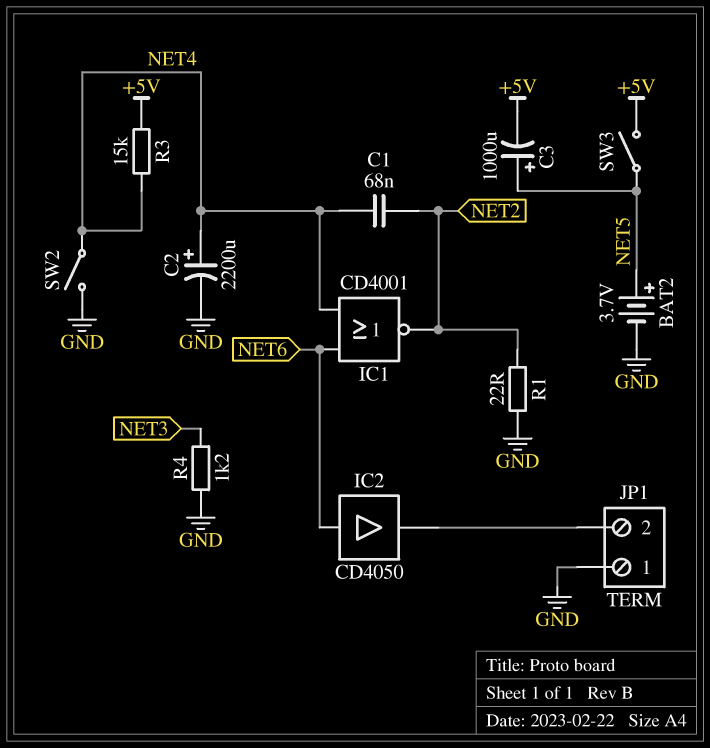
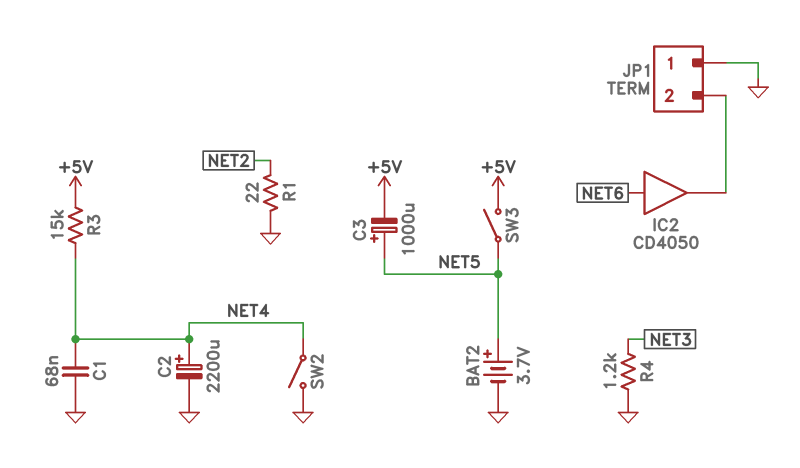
C1: 68nF (NET2, NET4) -> 68nF (GND, NET4)
IC1: NOR CD4001 (in NET4, in NET6, out NET2) -> none

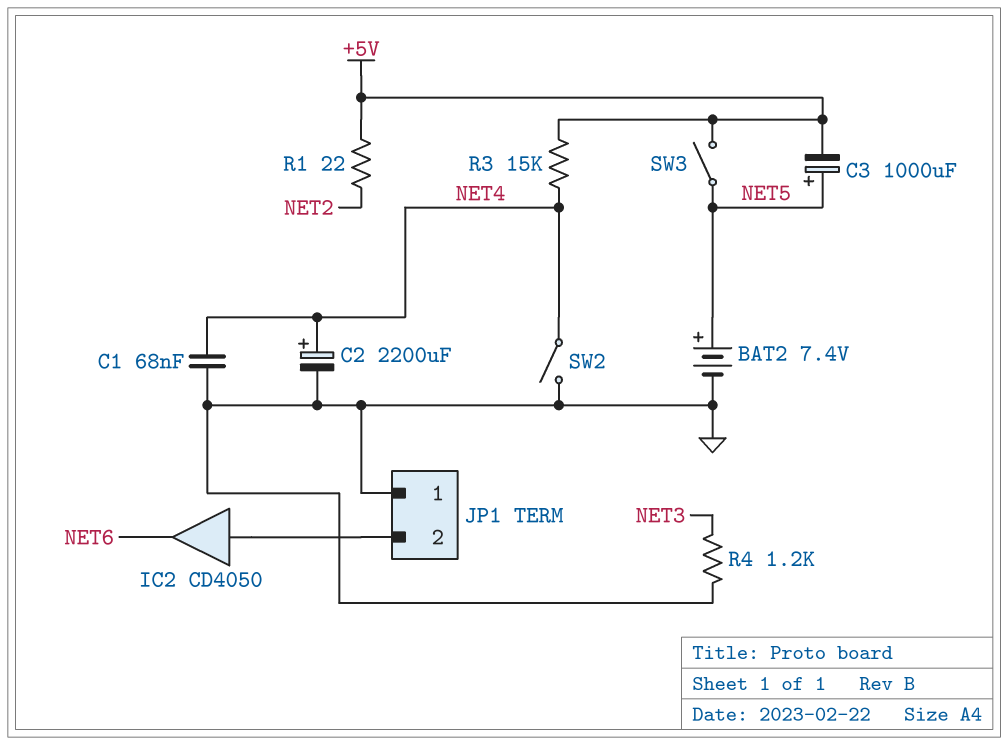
BAT2: 3.7V (plus NET5, minus GND) -> 7.4V (plus NET5, minus GND)
IC2: buffer CD4050 (in NET6, out JP1/2) -> buffer CD4050 (in JP1/2, out NET6)
R1: 22 (GND, NET2) -> 22 (+5V, NET2)

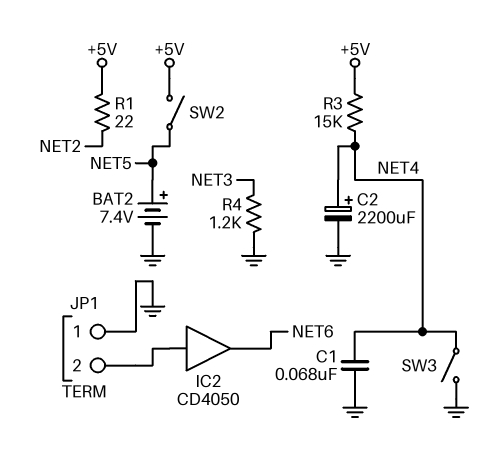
C3: 1000uF (plus NET5, minus +5V) -> none
SW2: switch (GND, NET4) -> switch (+5V, NET5)
SW3: switch (+5V, NET5) -> switch (GND, NET4)

